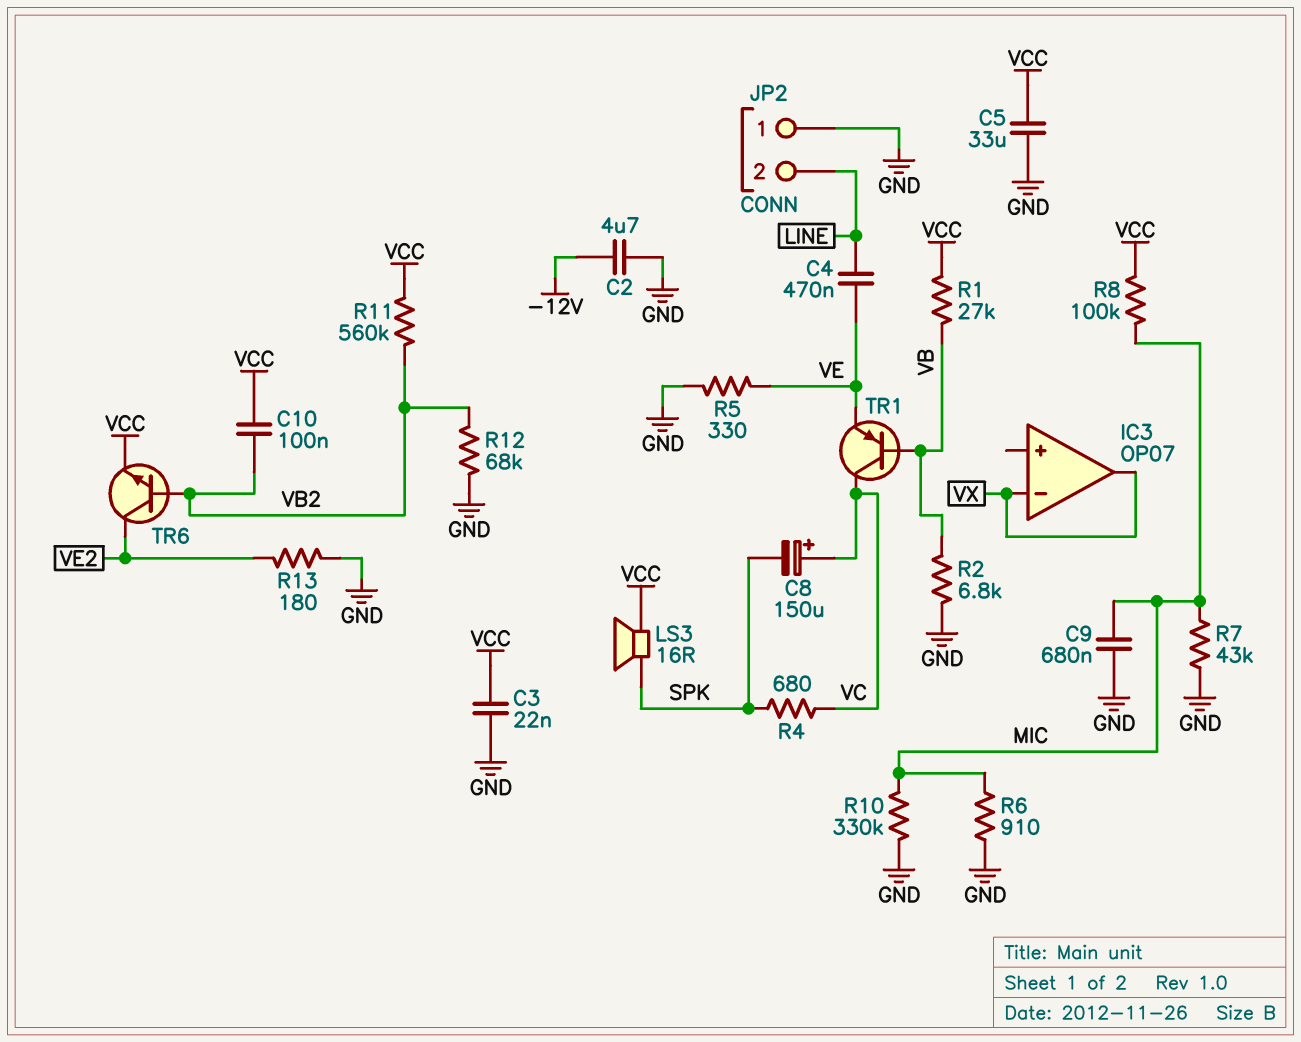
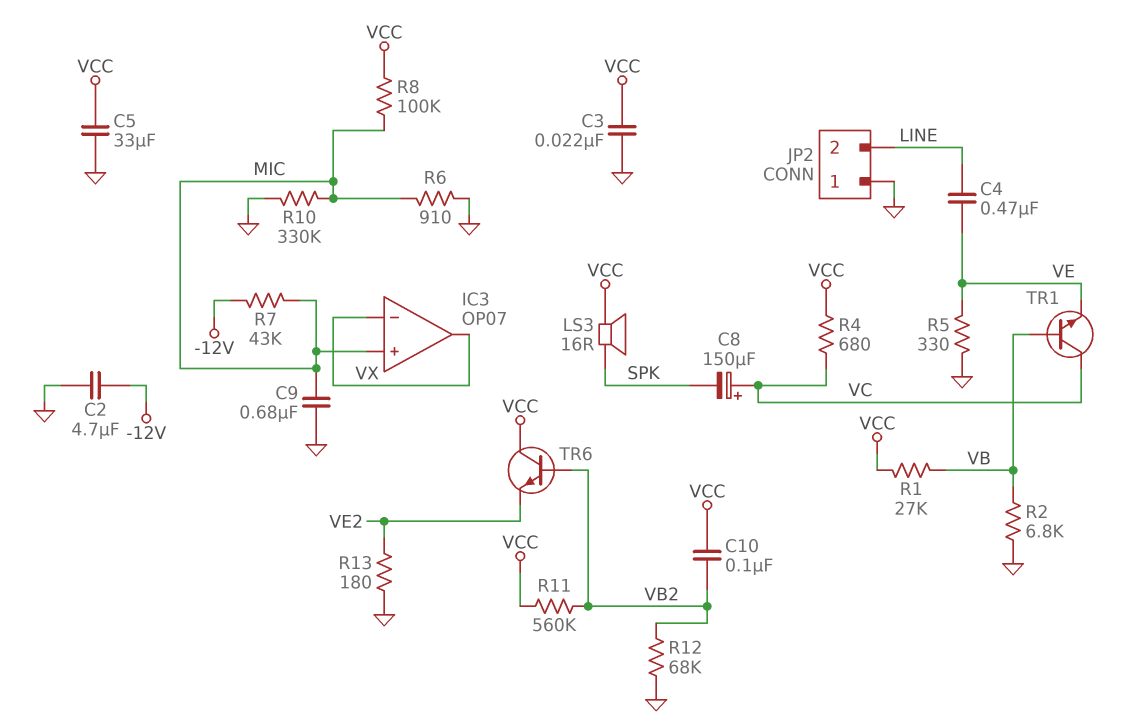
IC3 pin in+: none -> MIC
R4: 680 (SPK, VC) -> 680 (VC, VCC)
R7: 43k (GND, MIC) -> 43k (-12V, MIC)
TR1: PNP (B VB, C VC, E VE) -> NPN (B VB, C VC, E VE)
TR6: NPN (B VB2, C VE2, E VCC) -> NPN (B VB2, C VCC, E VE2)

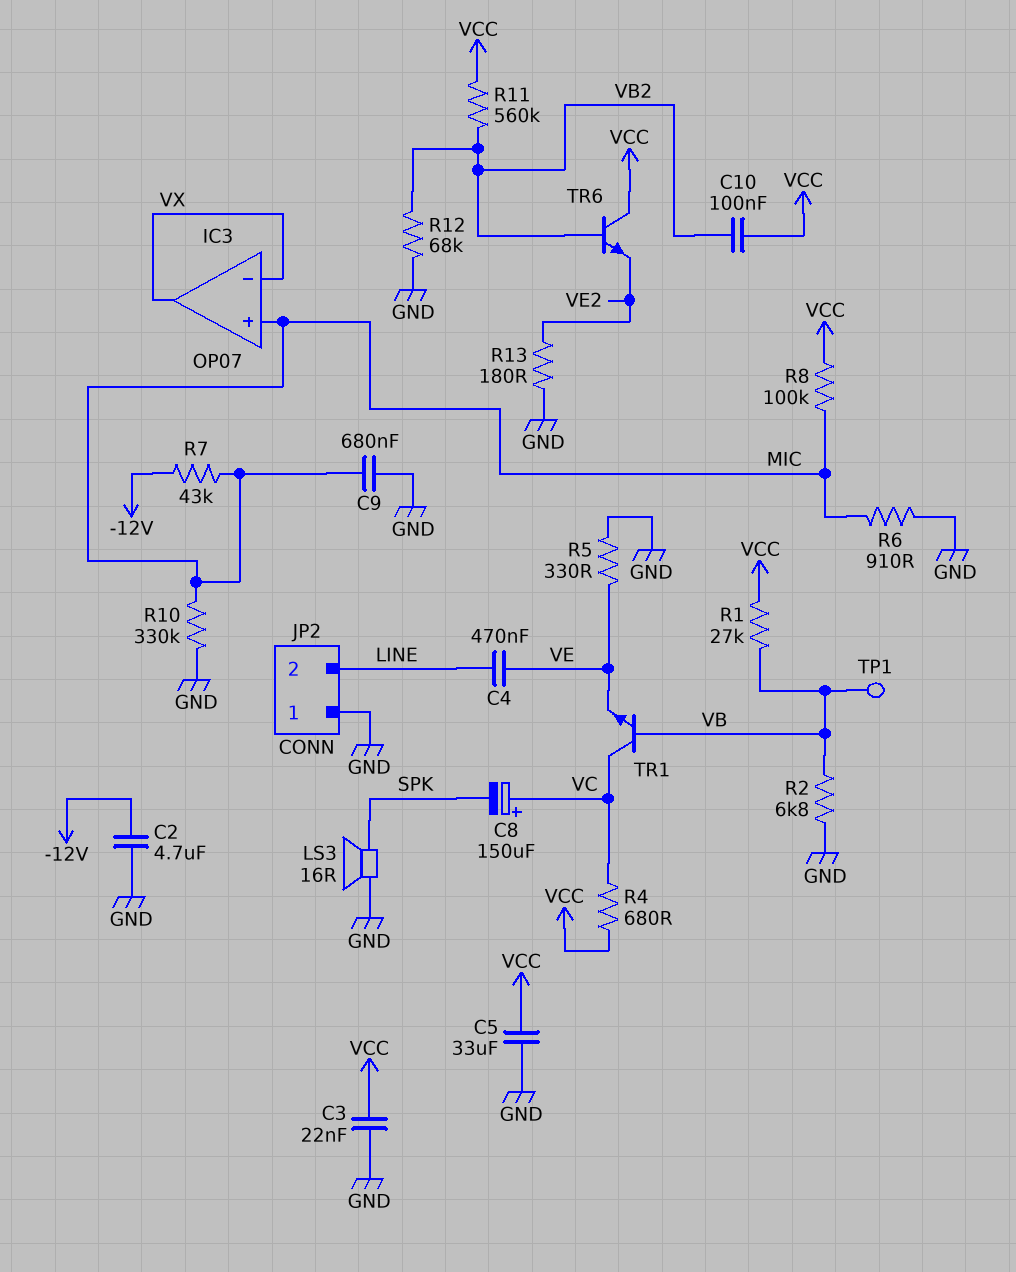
LS3: speaker 16R (SPK, VCC) -> speaker 16R (GND, SPK)
TP1: none -> test point (VB)

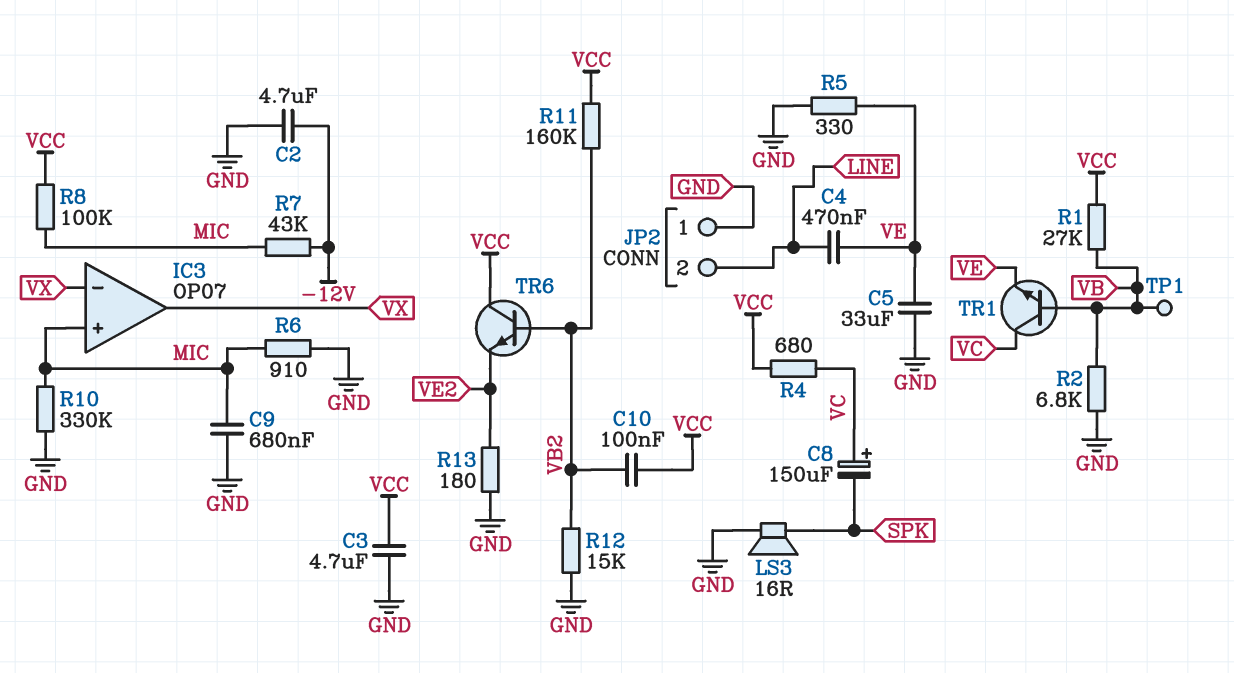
C3: 22nF (GND, VCC) -> 4.7uF (GND, VCC)
C5: 33uF (GND, VCC) -> 33uF (GND, VE)
R11: 560k (VB2, VCC) -> 160k (VB2, VCC)
R12: 68k (GND, VB2) -> 15k (GND, VB2)

